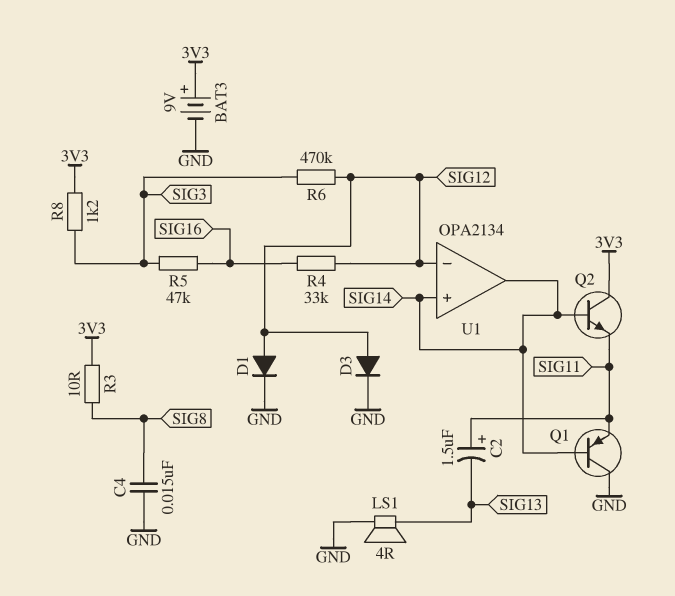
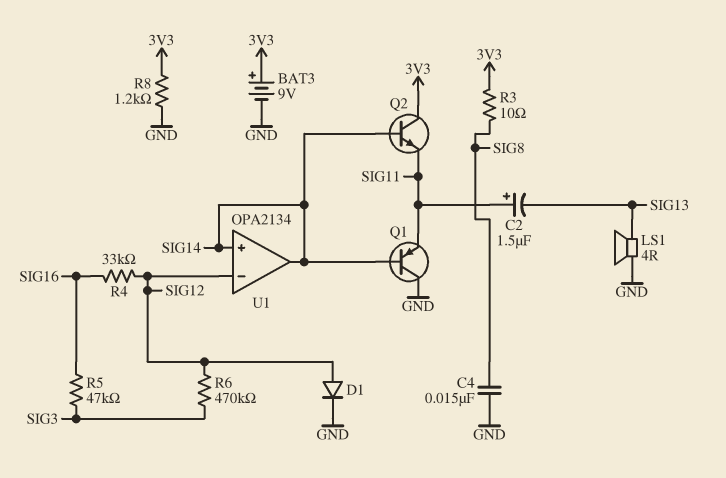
D3: diode (A SIG12, K GND) -> none
R8: 1.2k (3V3, SIG3) -> 1.2k (3V3, GND)

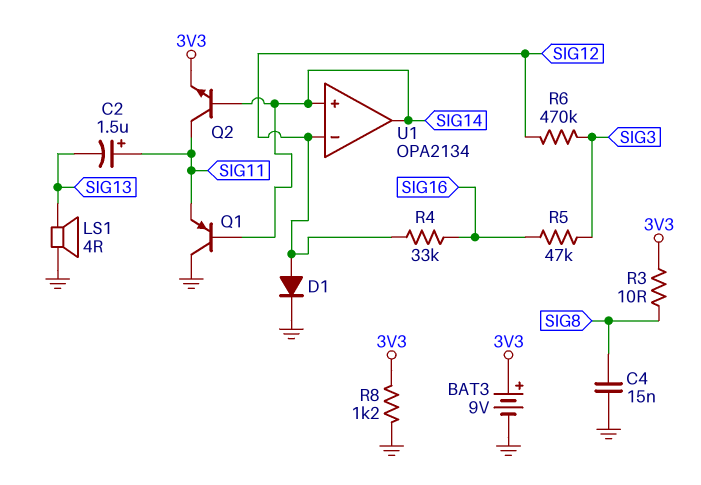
Q2: NPN (B SIG14, C 3V3, E SIG11) -> NPN (B SIG14, C SIG11, E 3V3)

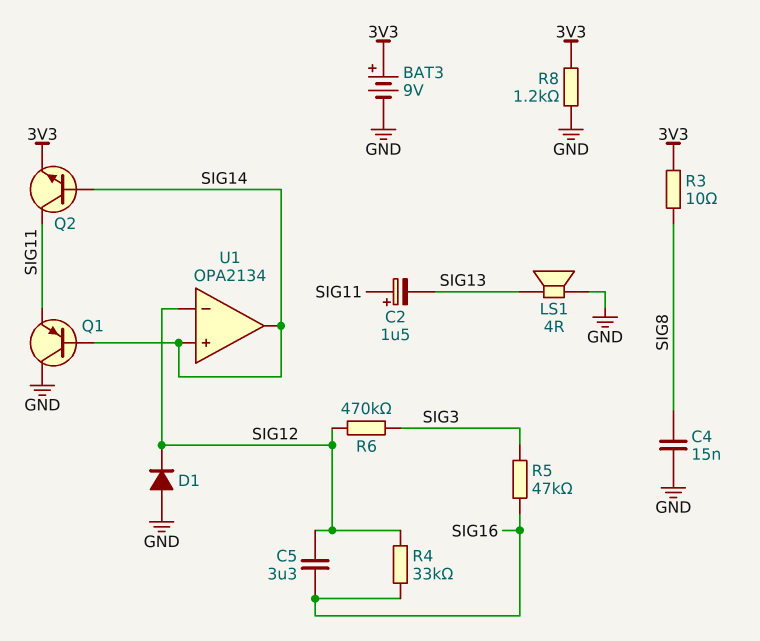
C5: none -> 3.3uF (SIG12, SIG16)
D1: diode (A SIG12, K GND) -> diode (A GND, K SIG12)

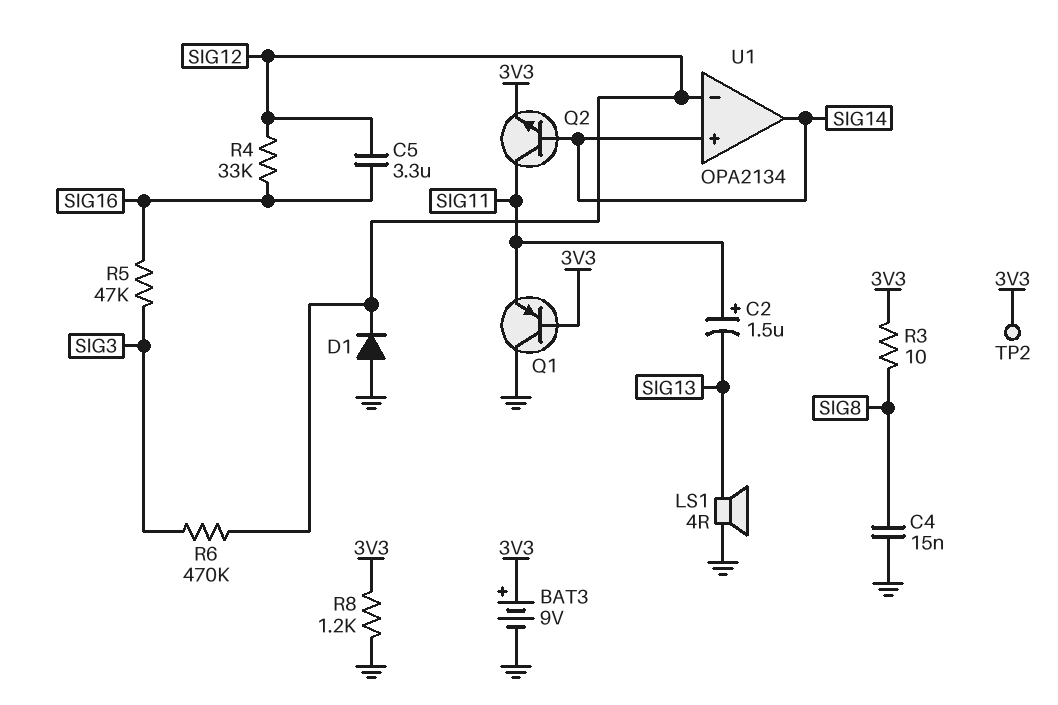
Q1: PNP (B SIG14, C GND, E SIG11) -> PNP (B 3V3, C GND, E SIG11)
TP2: none -> test point (3V3)

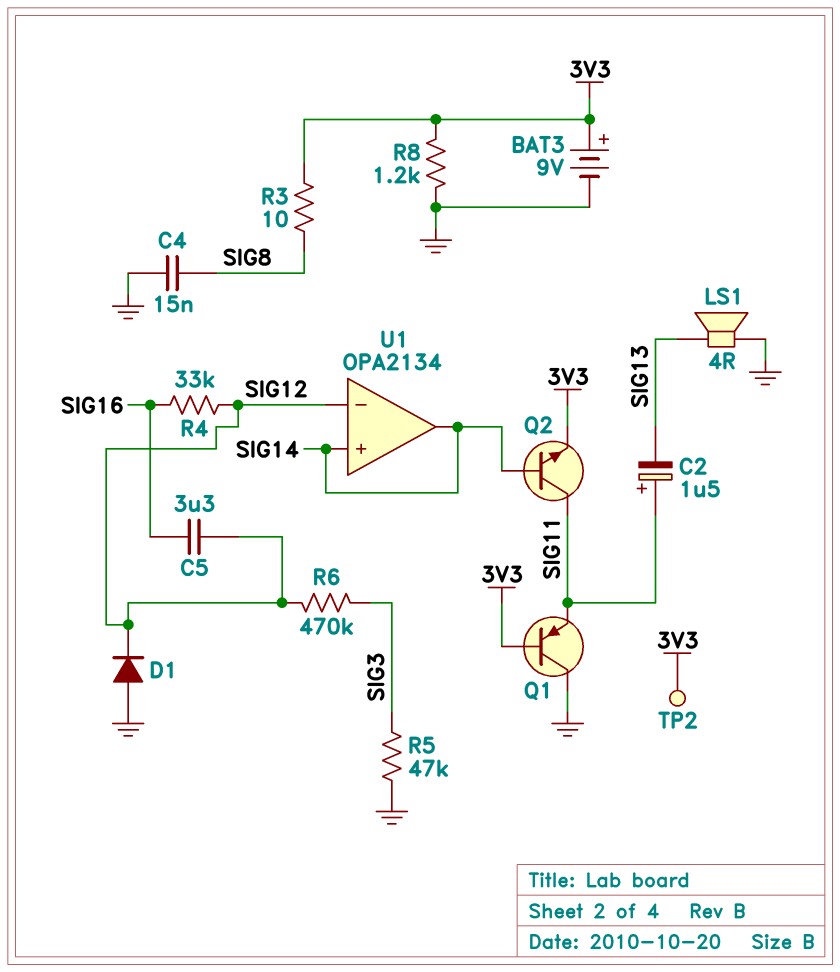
R5: 47k (SIG3, SIG16) -> 47k (GND, SIG3)

